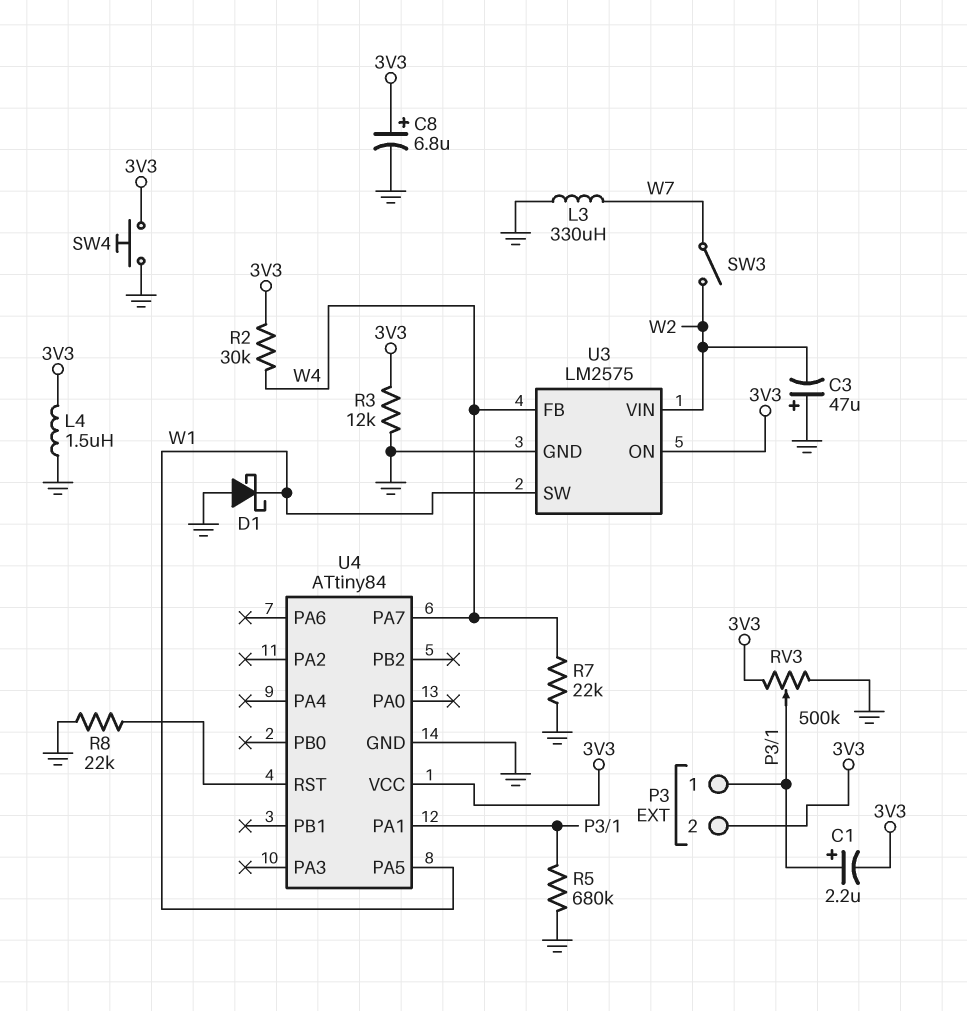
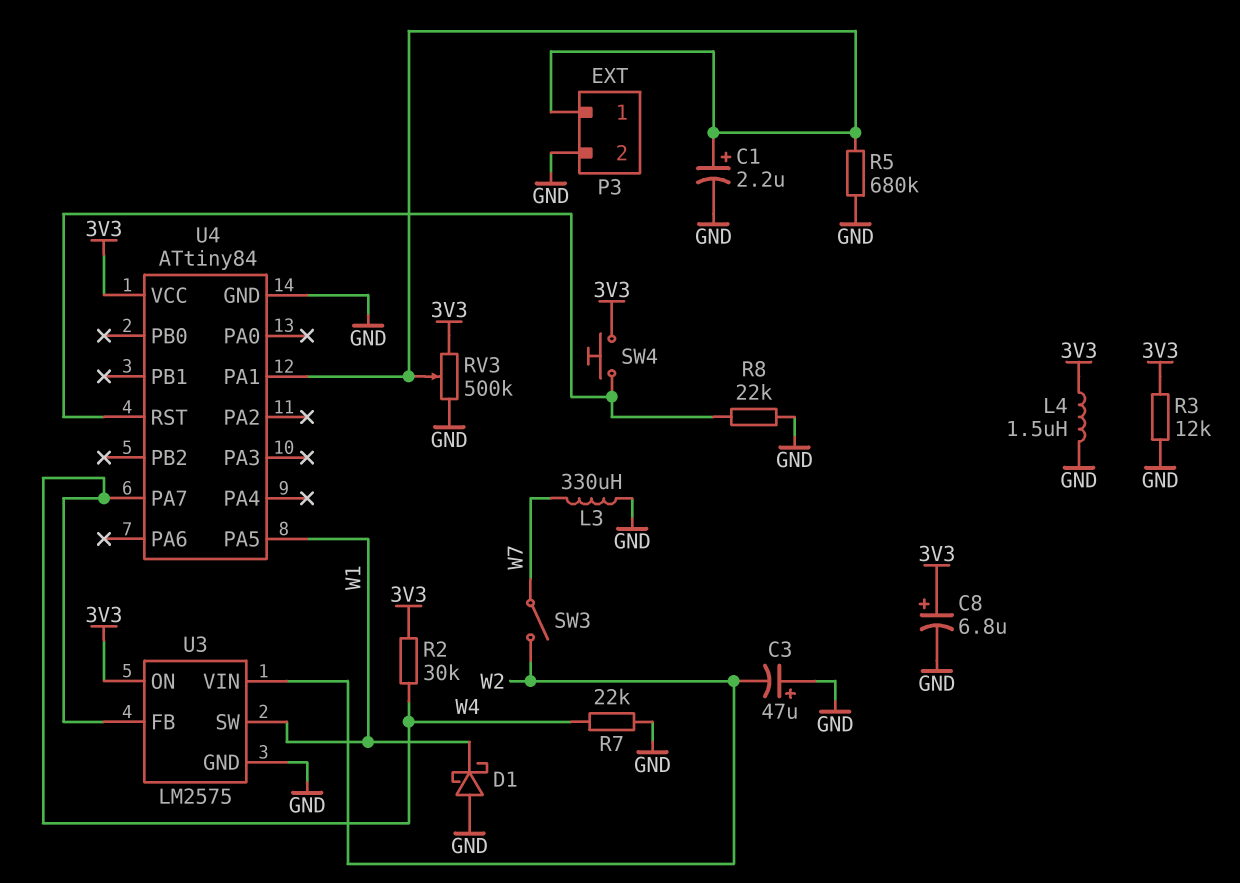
C1: 2.2uF (plus P3/1, minus 3V3) -> 2.2uF (plus P3/1, minus GND)
P3 pin 2: 3V3 -> GND
SW4: button (3V3, GND) -> button (3V3, U4/RST)

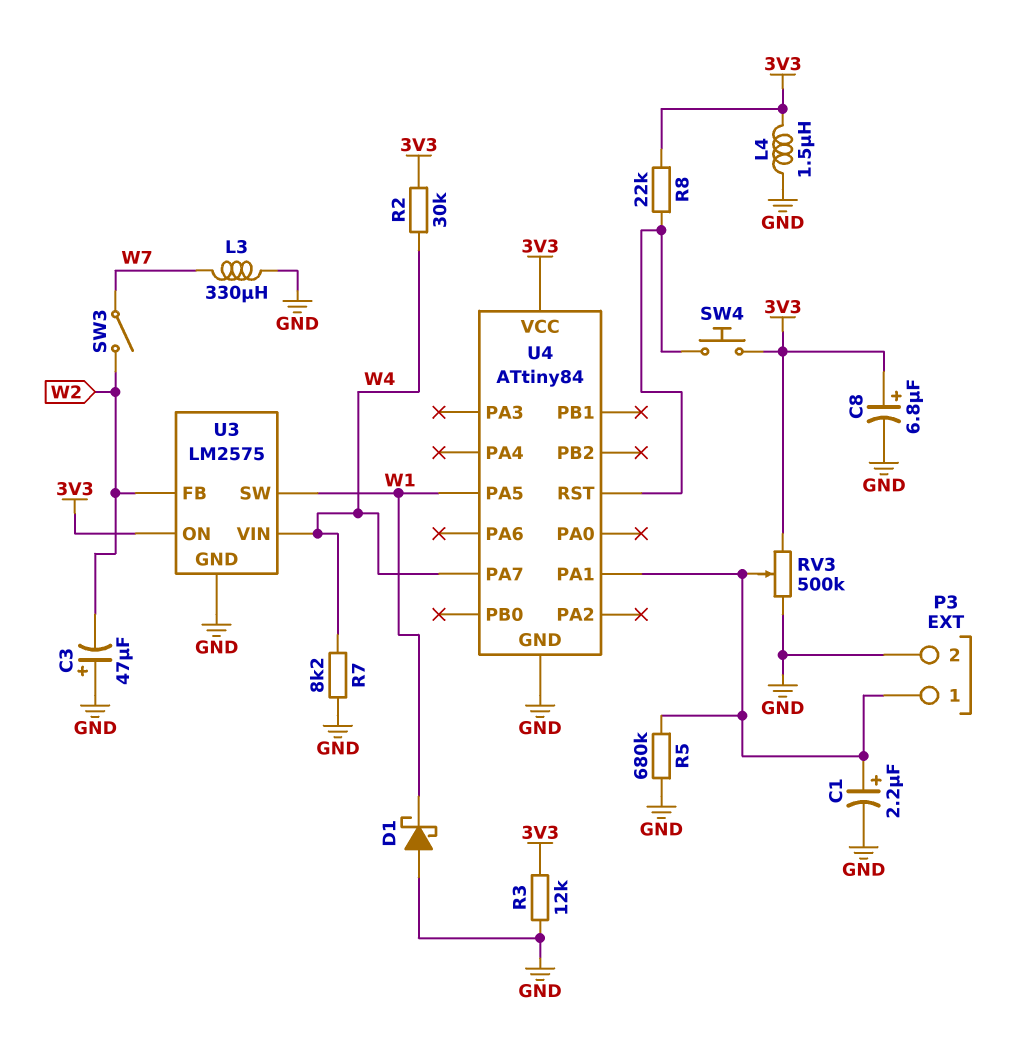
R7: 22k (GND, W4) -> 8.2k (GND, W4)
R8: 22k (GND, U4/RST) -> 22k (3V3, U4/RST)
U3 pin FB: W4 -> W2
U3 pin VIN: W2 -> W4

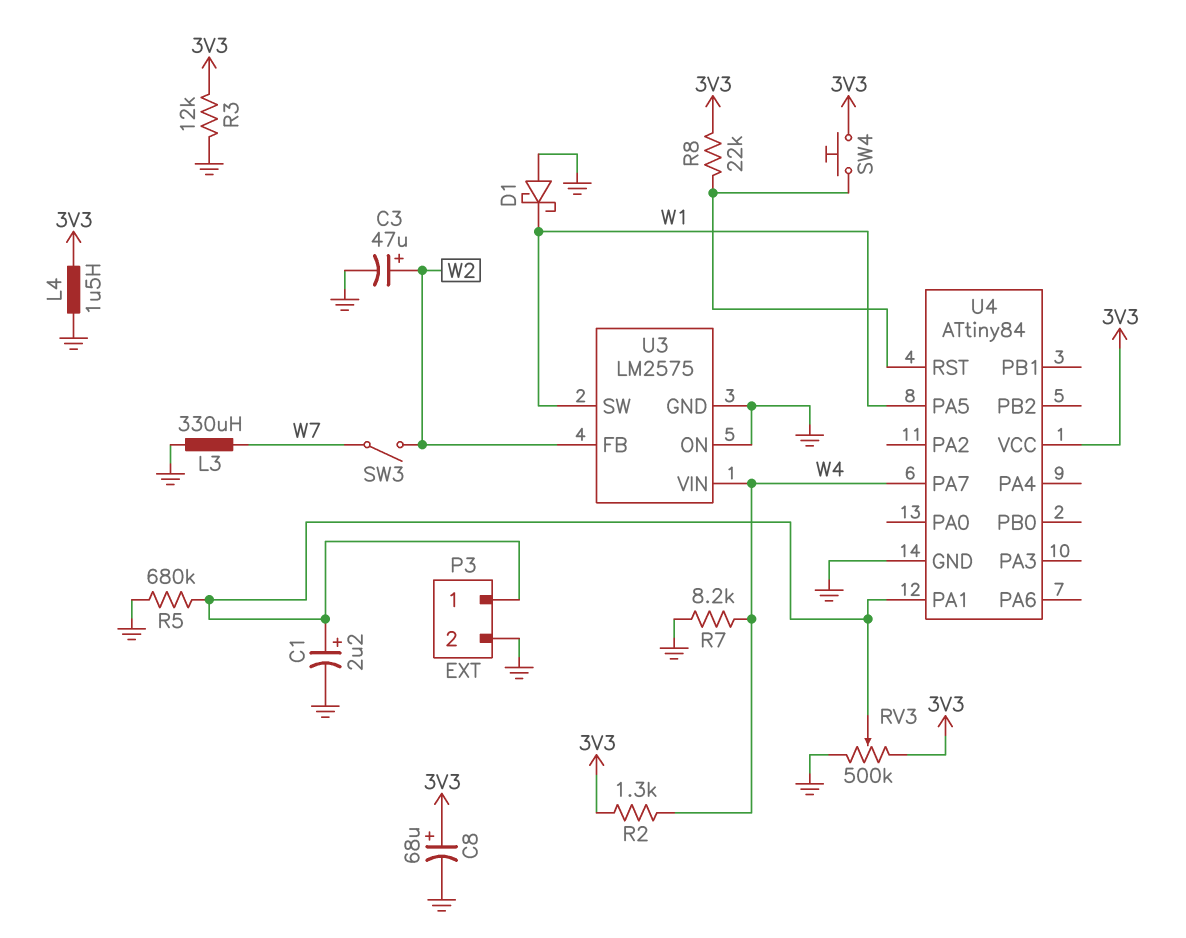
C3: 47uF (plus GND, minus W2) -> 47uF (plus W2, minus GND)
C8: 6.8uF (plus 3V3, minus GND) -> 68uF (plus 3V3, minus GND)
R2: 30k (3V3, W4) -> 1.3k (3V3, W4)
U3 pin ON: 3V3 -> GND

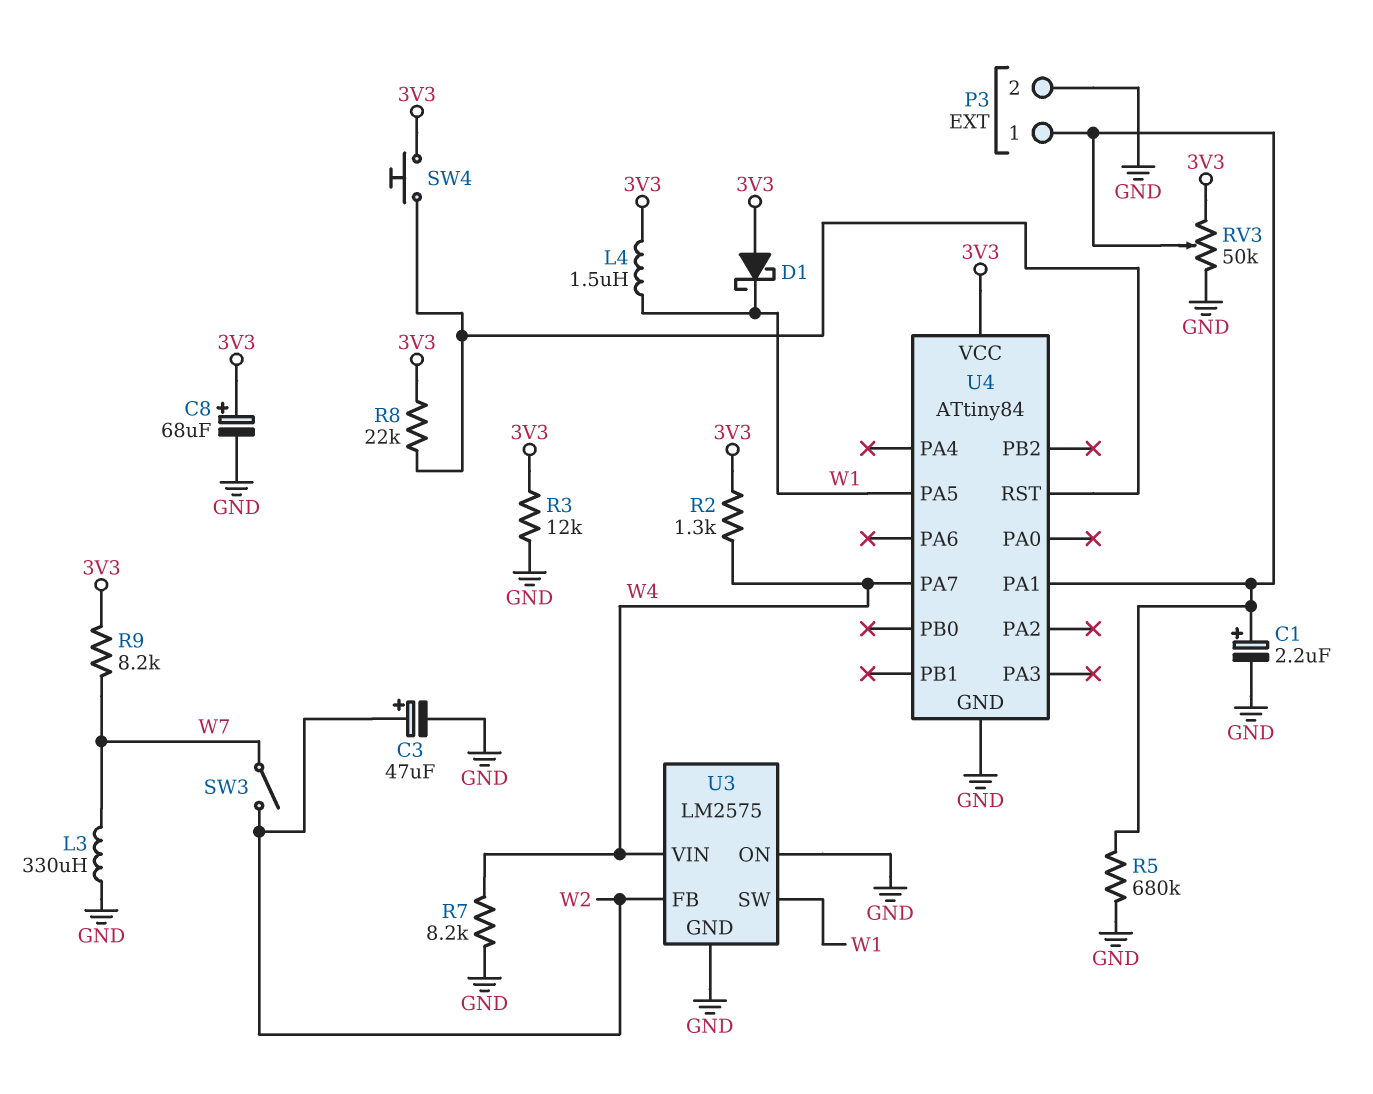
D1: schottky (A GND, K W1) -> schottky (A 3V3, K W1)
L4: 1.5uH (3V3, GND) -> 1.5uH (3V3, W1)
R9: none -> 8.2k (3V3, W7)
RV3: 500k (3V3, GND, wiper P3/1) -> 50k (3V3, GND, wiper P3/1)

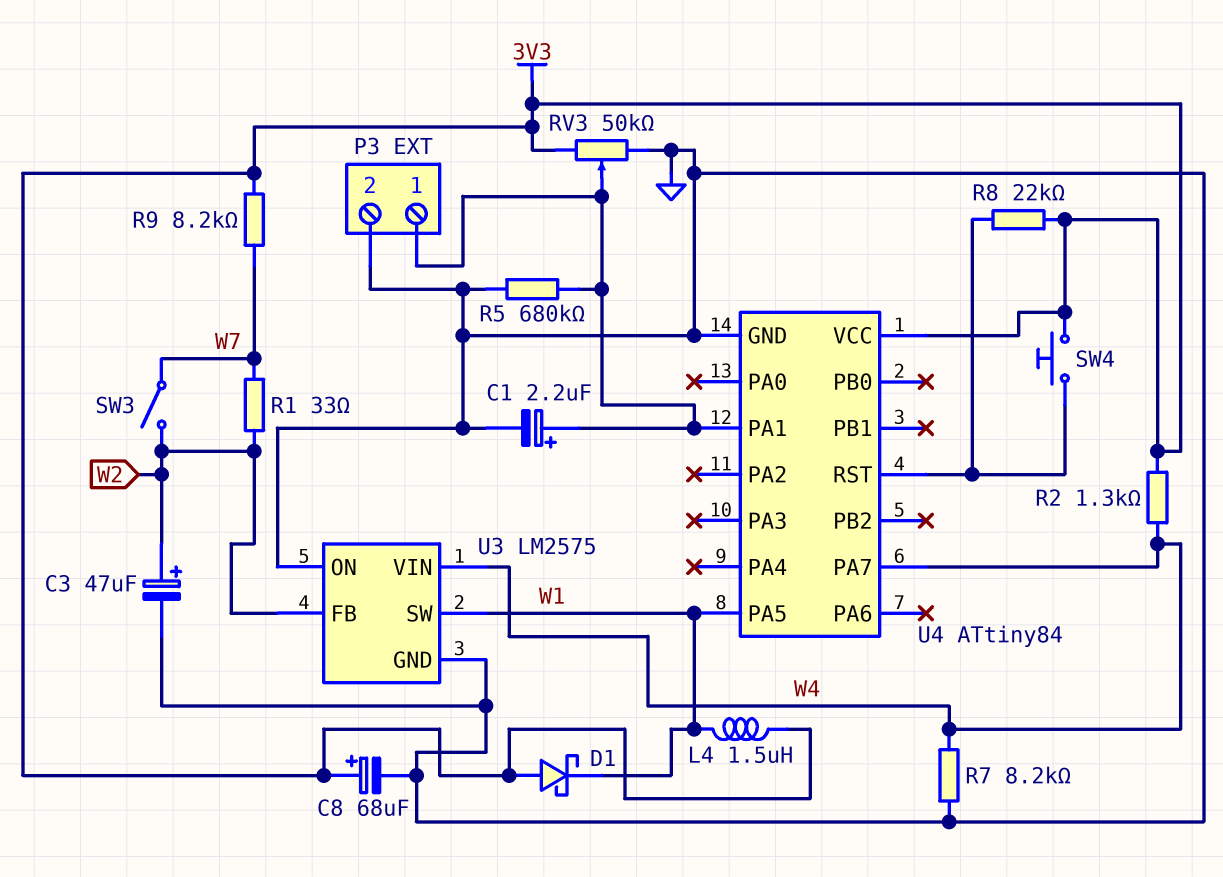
L3: 330uH (GND, W7) -> none
R1: none -> 33 (W2, W7)
R3: 12k (3V3, GND) -> none

